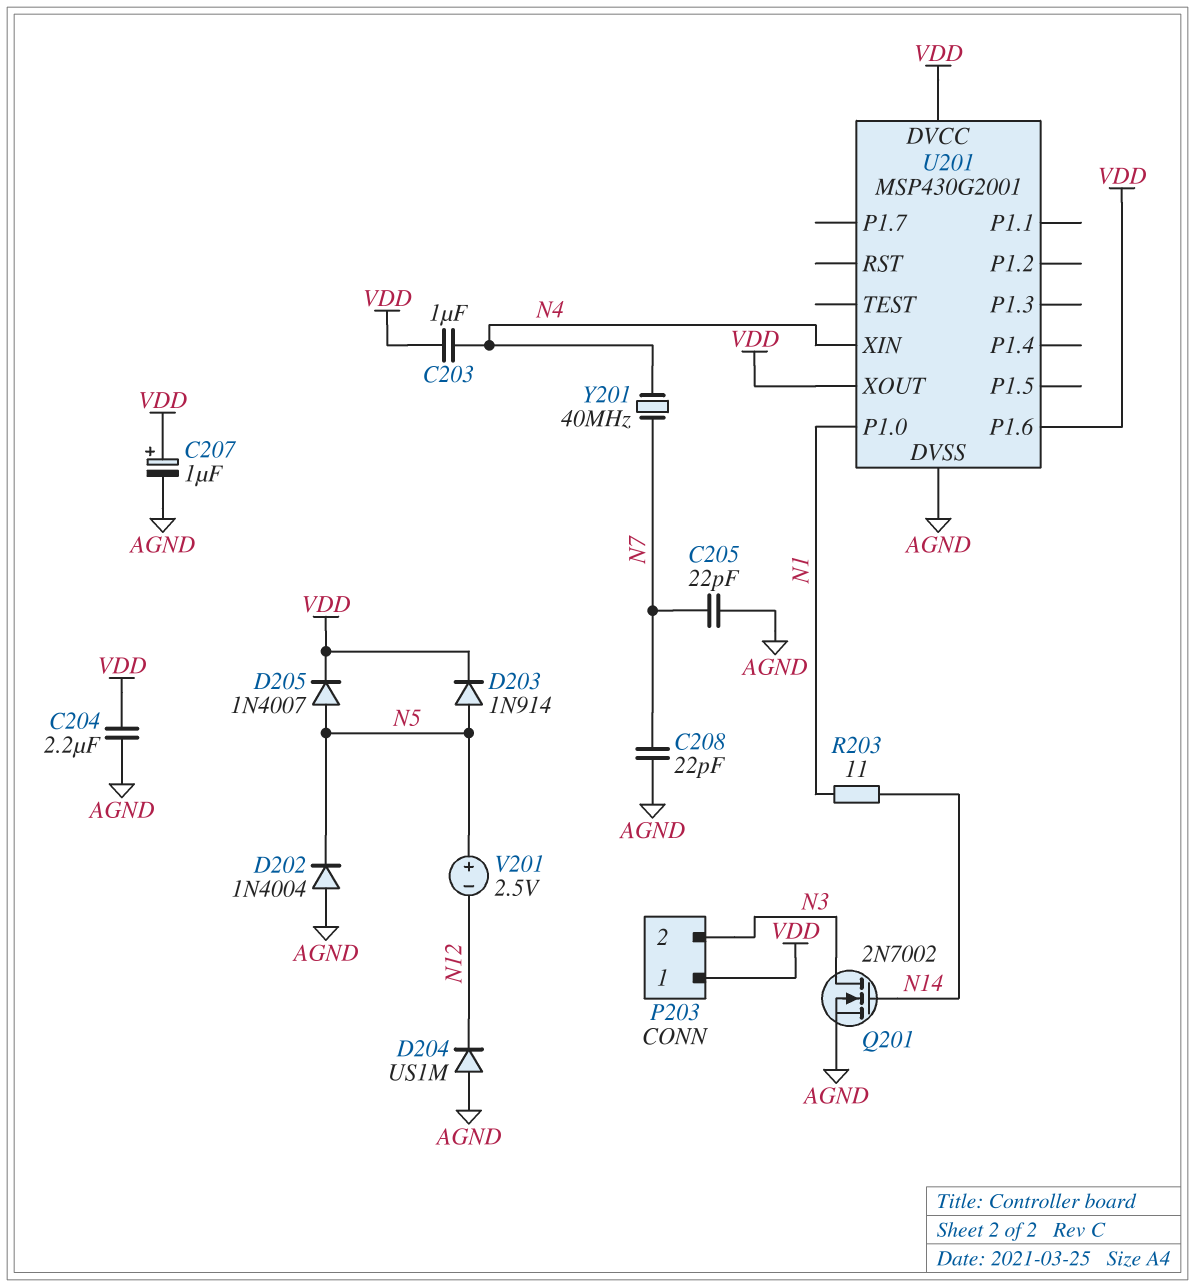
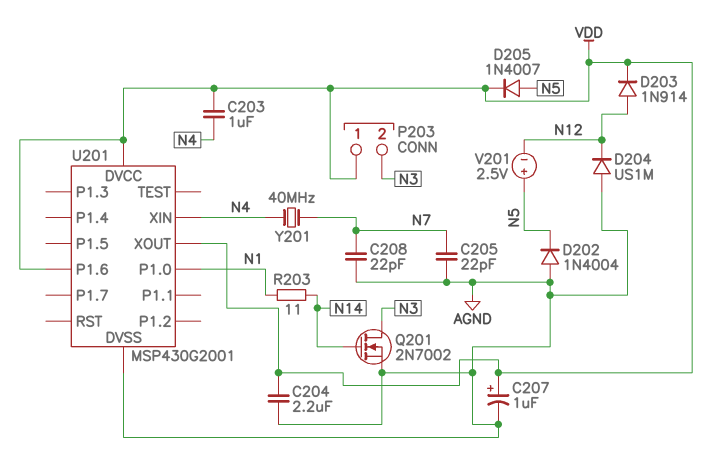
D203: diode 1N914 (A N5, K VDD) -> diode 1N914 (A N12, K VDD)

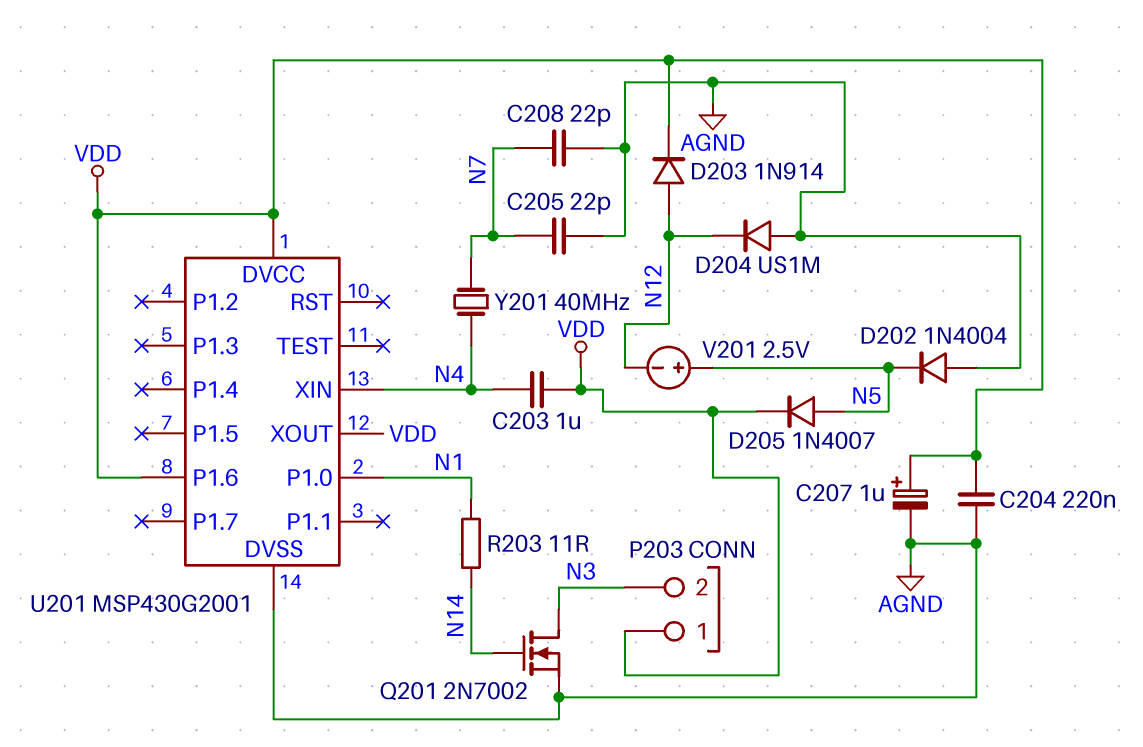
C204: 2.2uF (AGND, VDD) -> 220nF (AGND, VDD)

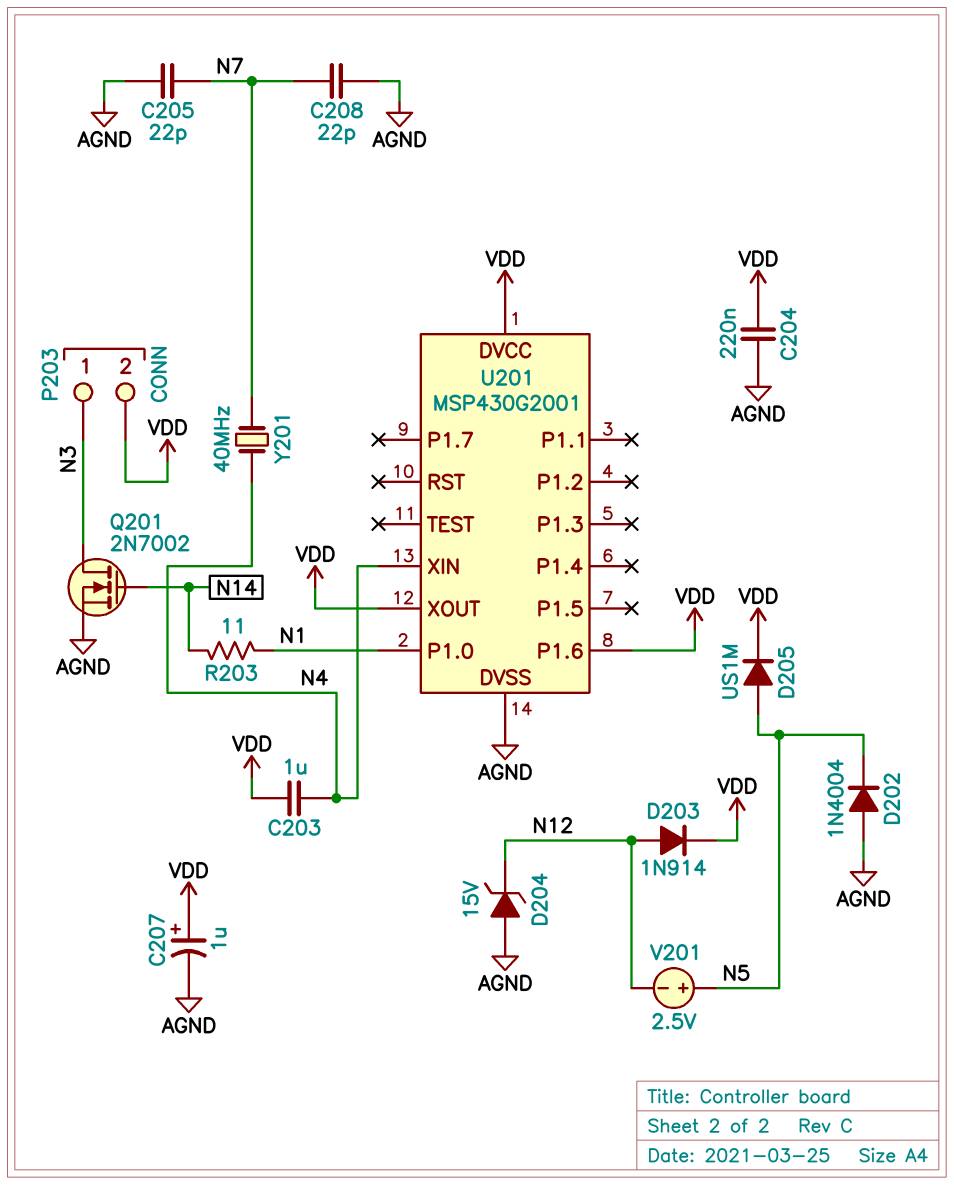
D204: diode US1M (A AGND, K N12) -> zener 15V (A AGND, K N12)
D205: diode 1N4007 (A N5, K VDD) -> diode US1M (A N5, K VDD)
P203 pin 1: VDD -> N3
P203 pin 2: N3 -> VDD

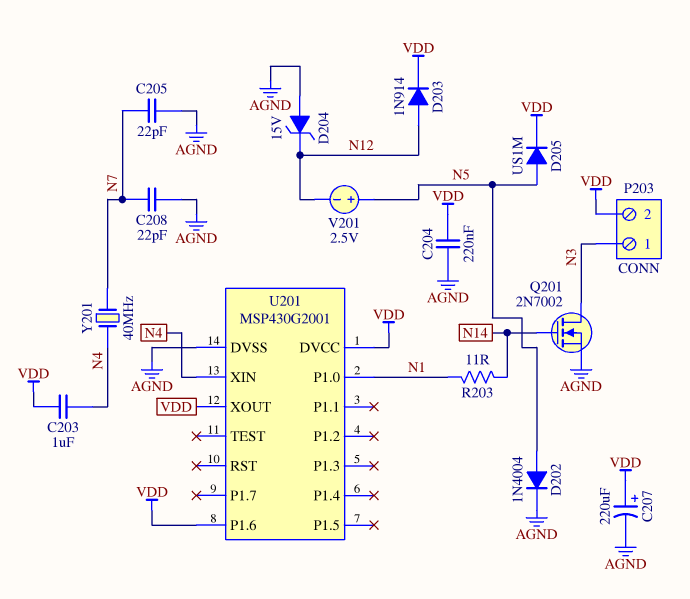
C207: 1uF (plus VDD, minus AGND) -> 220uF (plus VDD, minus AGND)
D202: diode 1N4004 (A AGND, K N5) -> diode 1N4004 (A N5, K AGND)

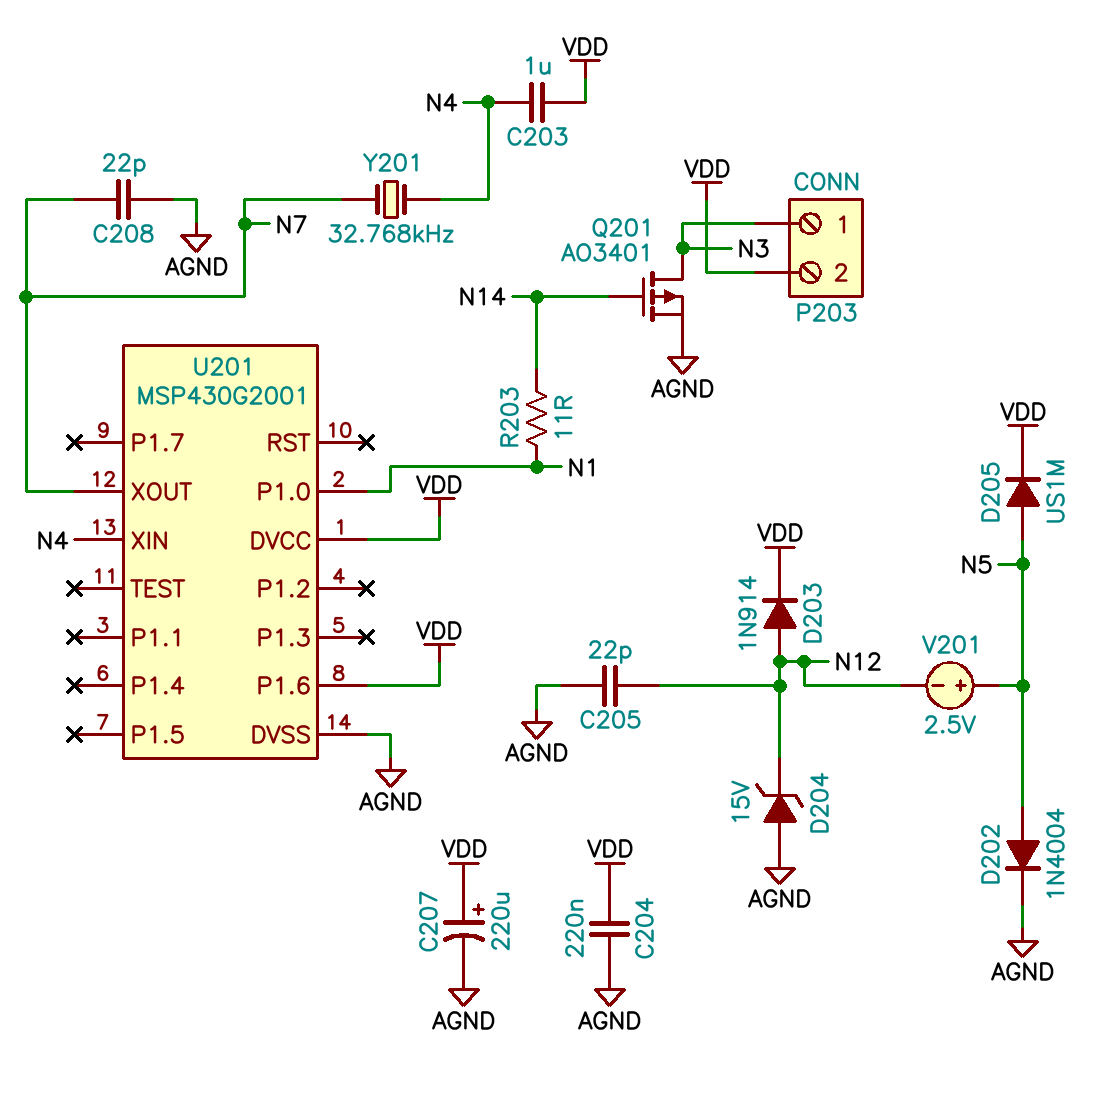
C205: 22pF (AGND, N7) -> 22pF (AGND, N12)
Q201: NMOS 2N7002 (G N14, D N3, S AGND) -> PMOS AO3401 (G N14, D N3, S AGND)
U201 pin XOUT: VDD -> N7
Y201: 40MHz (N4, N7) -> 32.768kHz (N4, N7)

